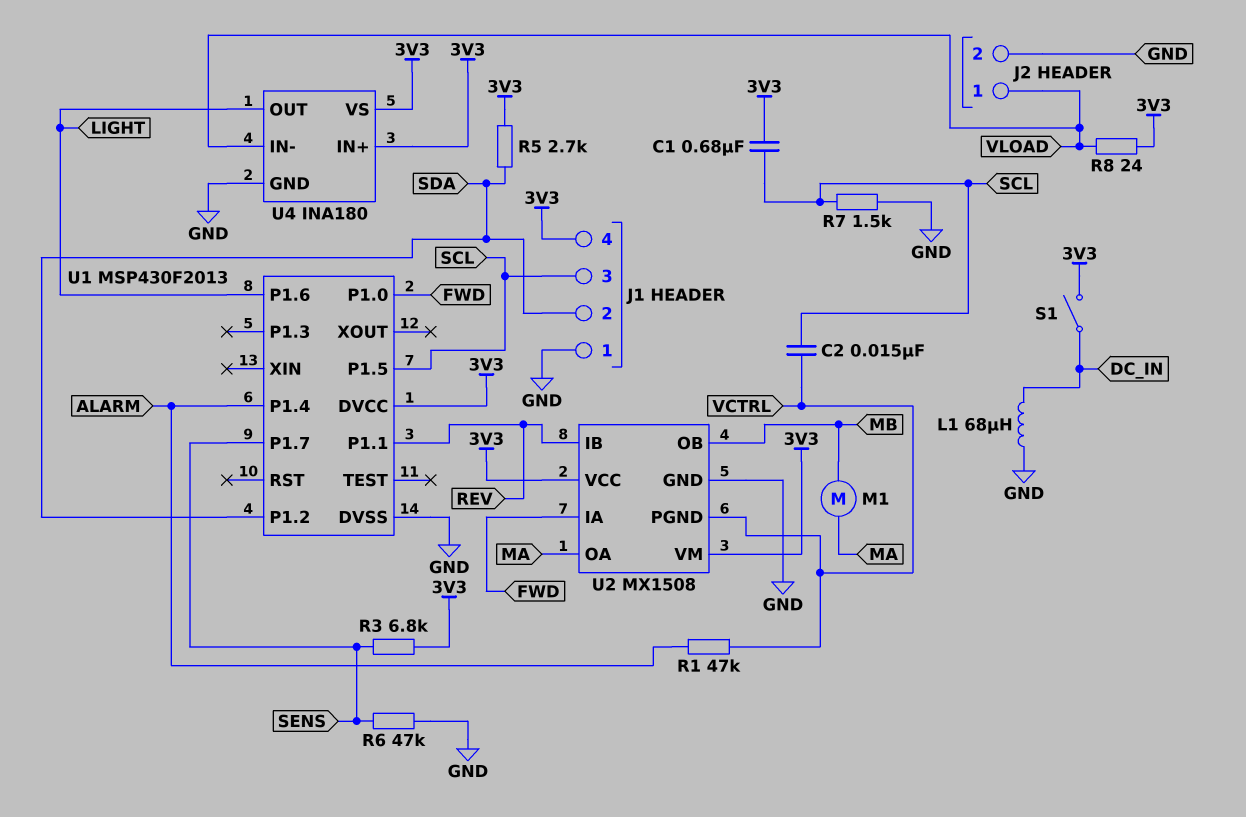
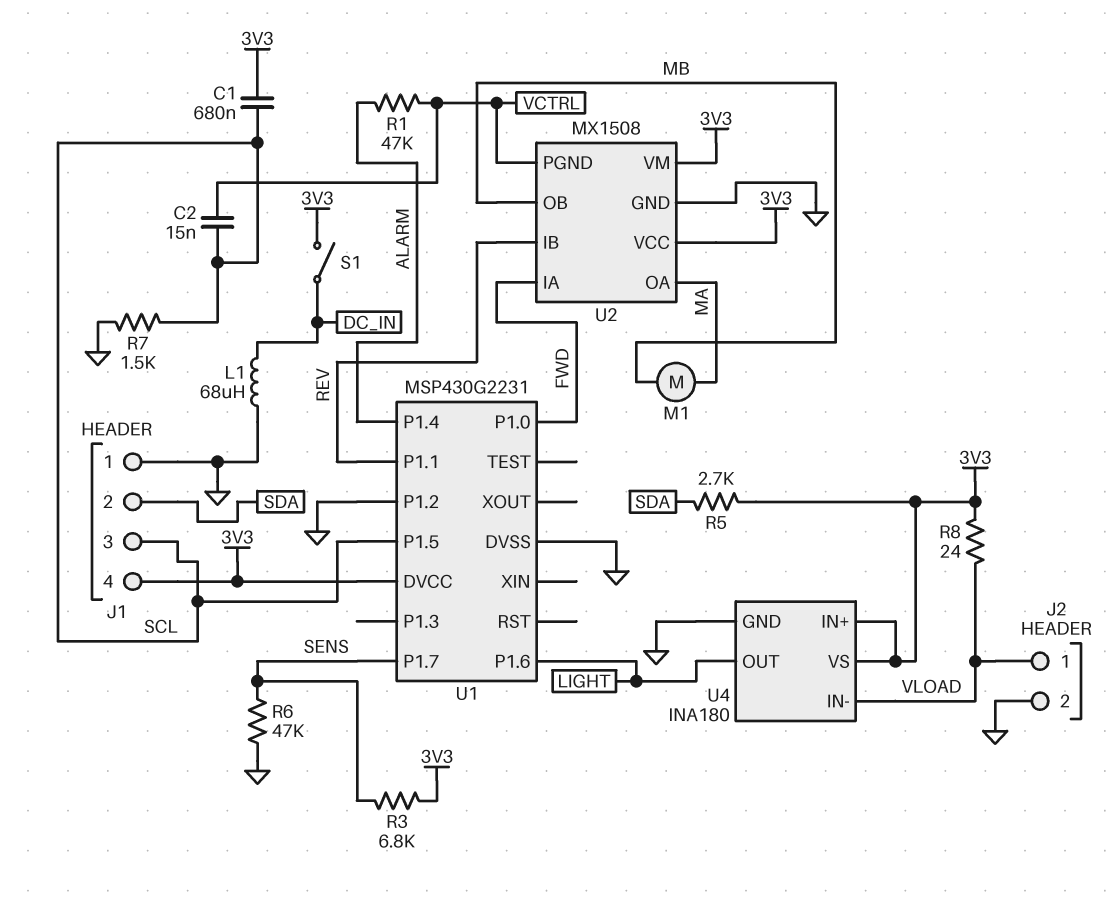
U1: MSP430F2013 -> MSP430G2231
U1 pin P1.2: SDA -> GND

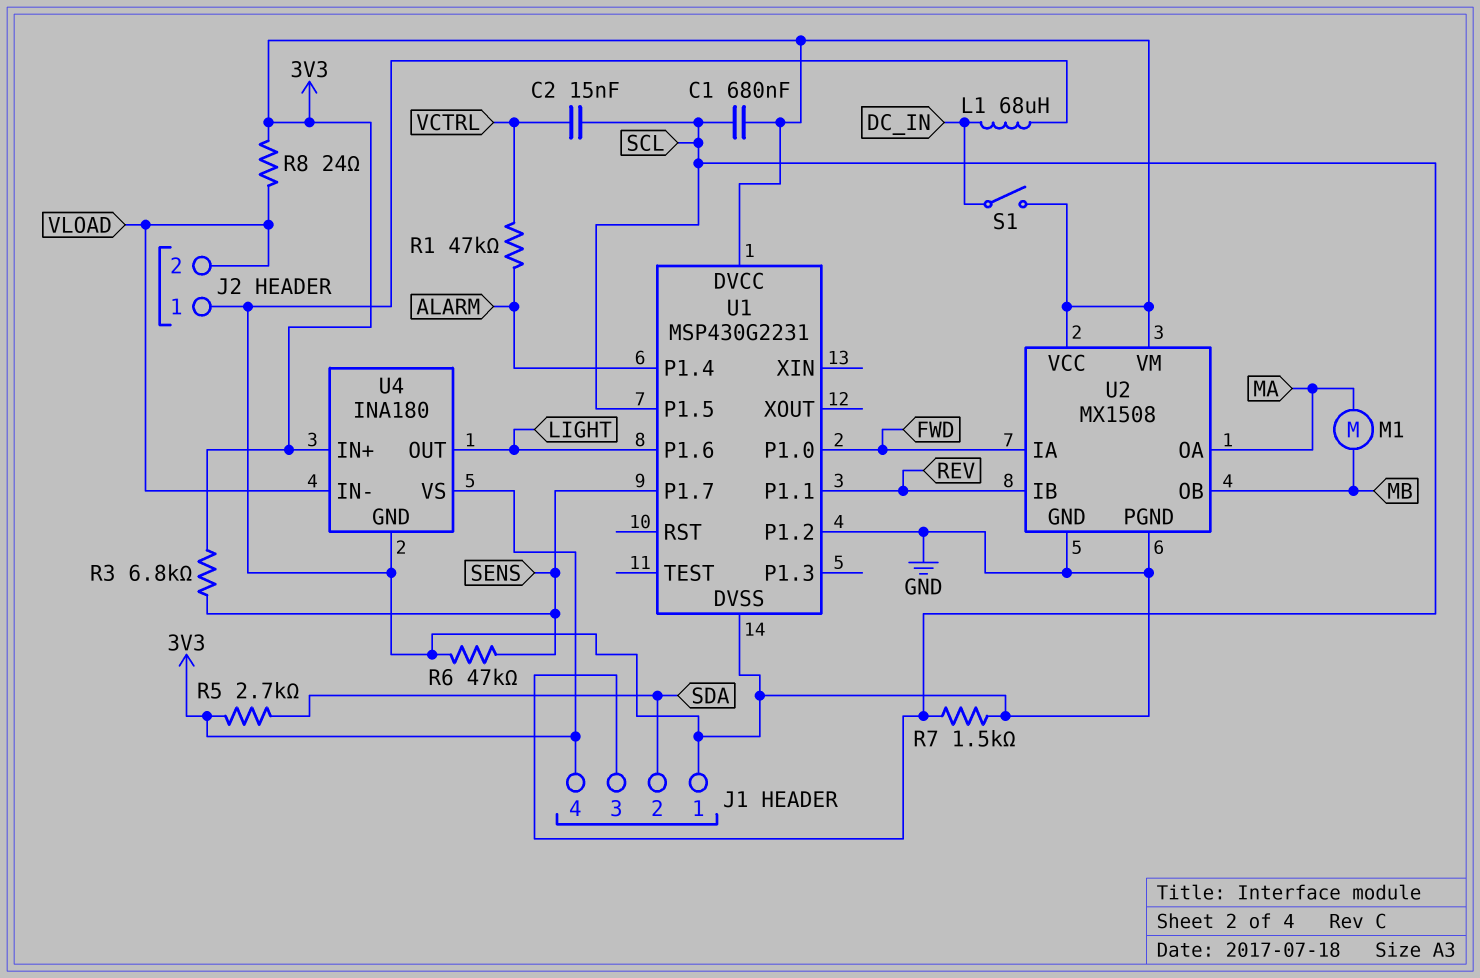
J2 pin 1: VLOAD -> GND
J2 pin 2: GND -> VLOAD
U2 pin PGND: VCTRL -> GND

